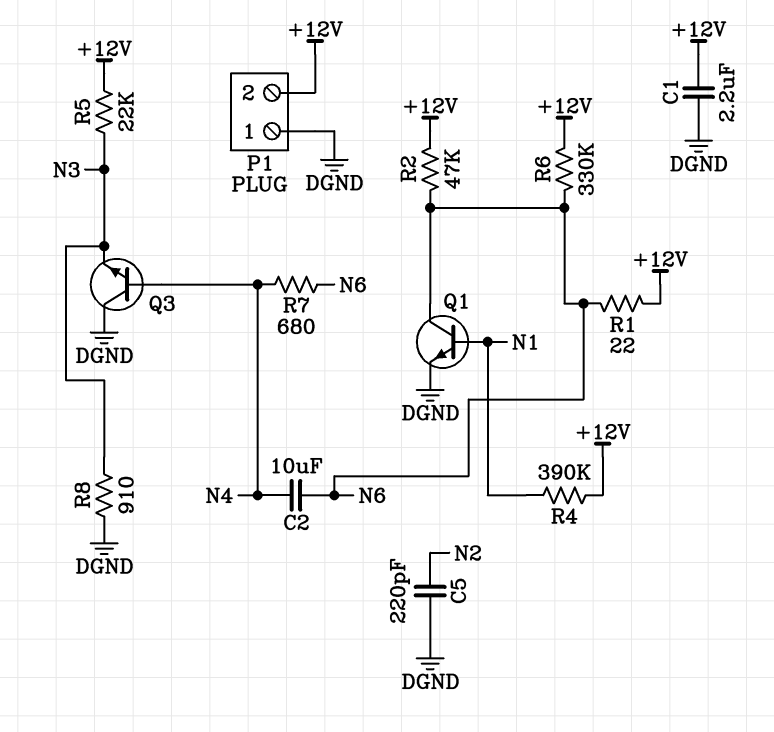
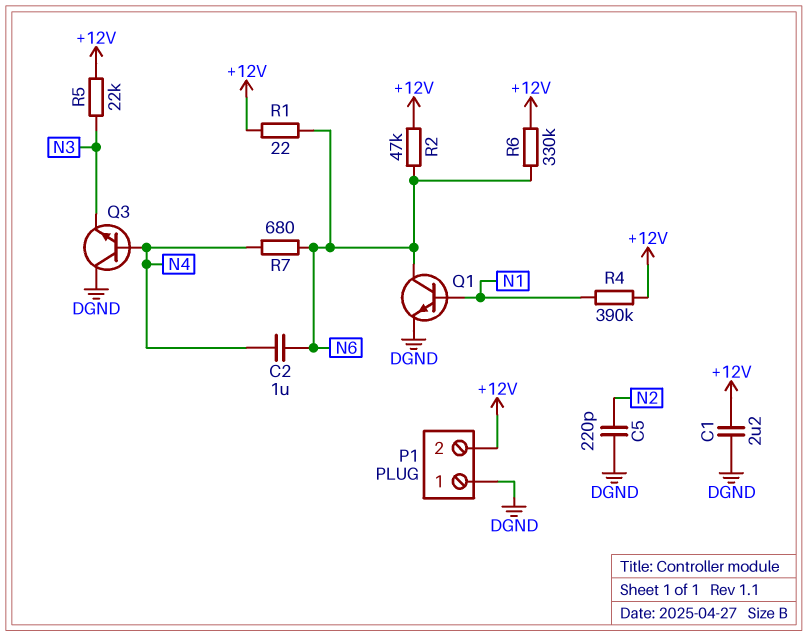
C2: 10uF (N4, N6) -> 1uF (N4, N6)
R8: 910 (DGND, N3) -> none

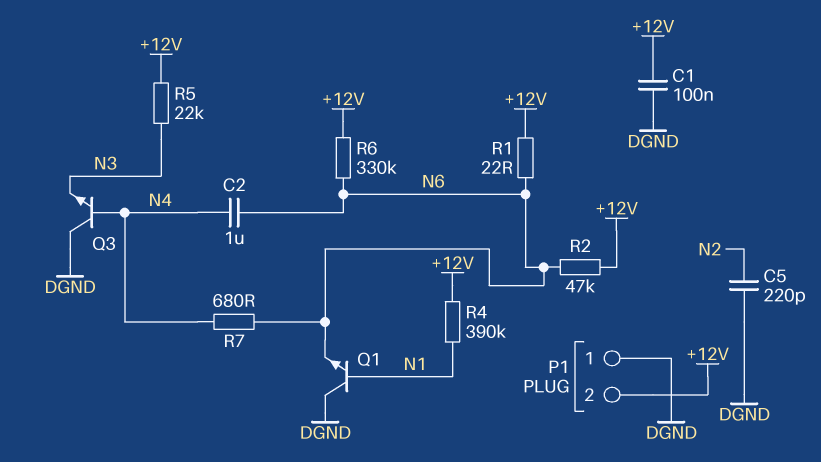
C1: 2.2uF (+12V, DGND) -> 100nF (+12V, DGND)
Q1: NPN (B N1, C N6, E DGND) -> NPN (B N1, C DGND, E N6)

